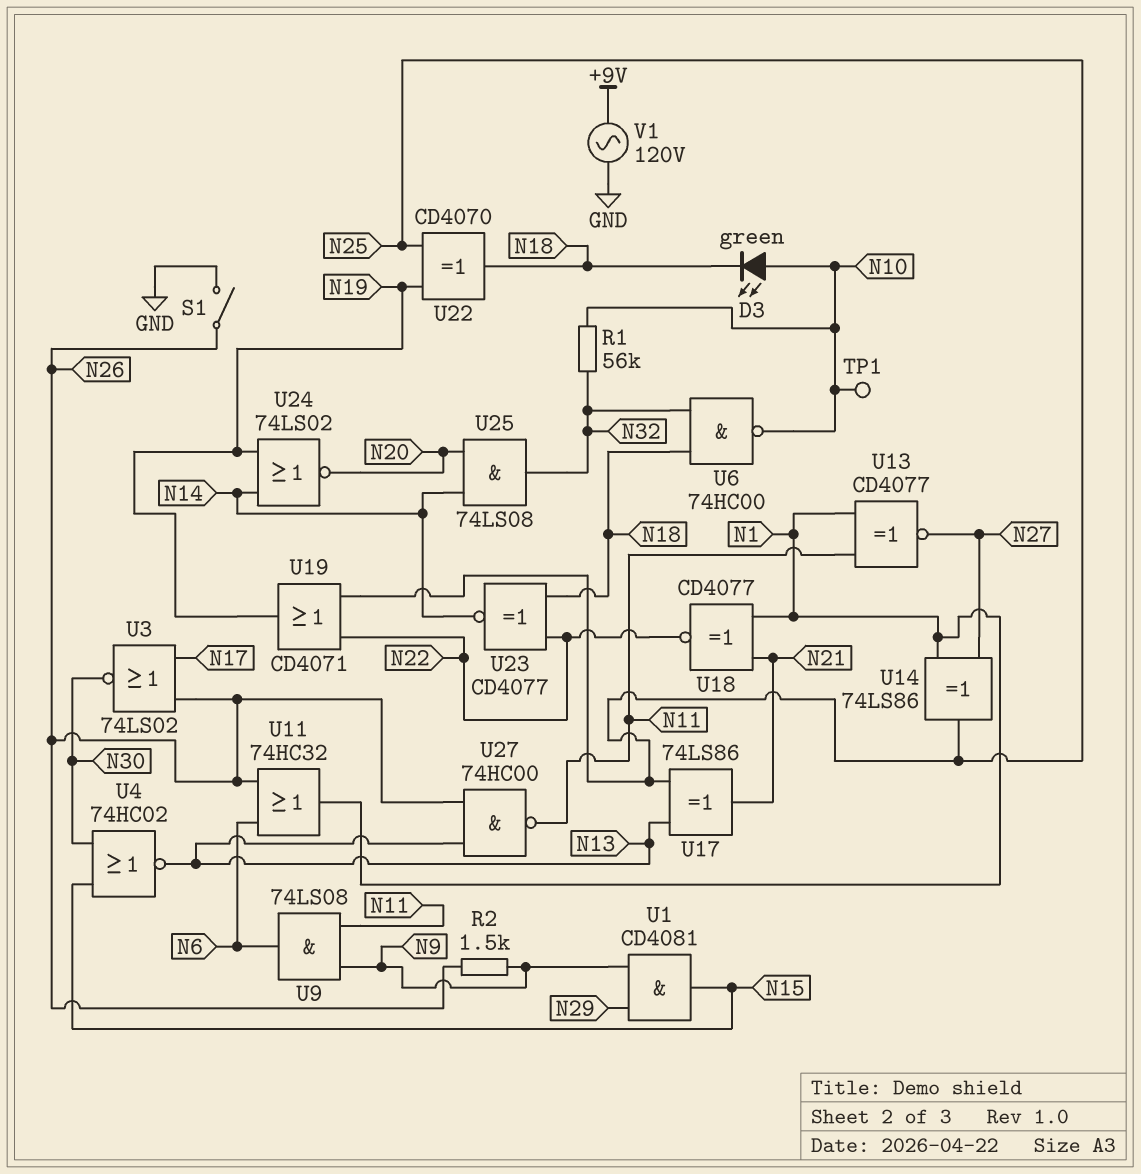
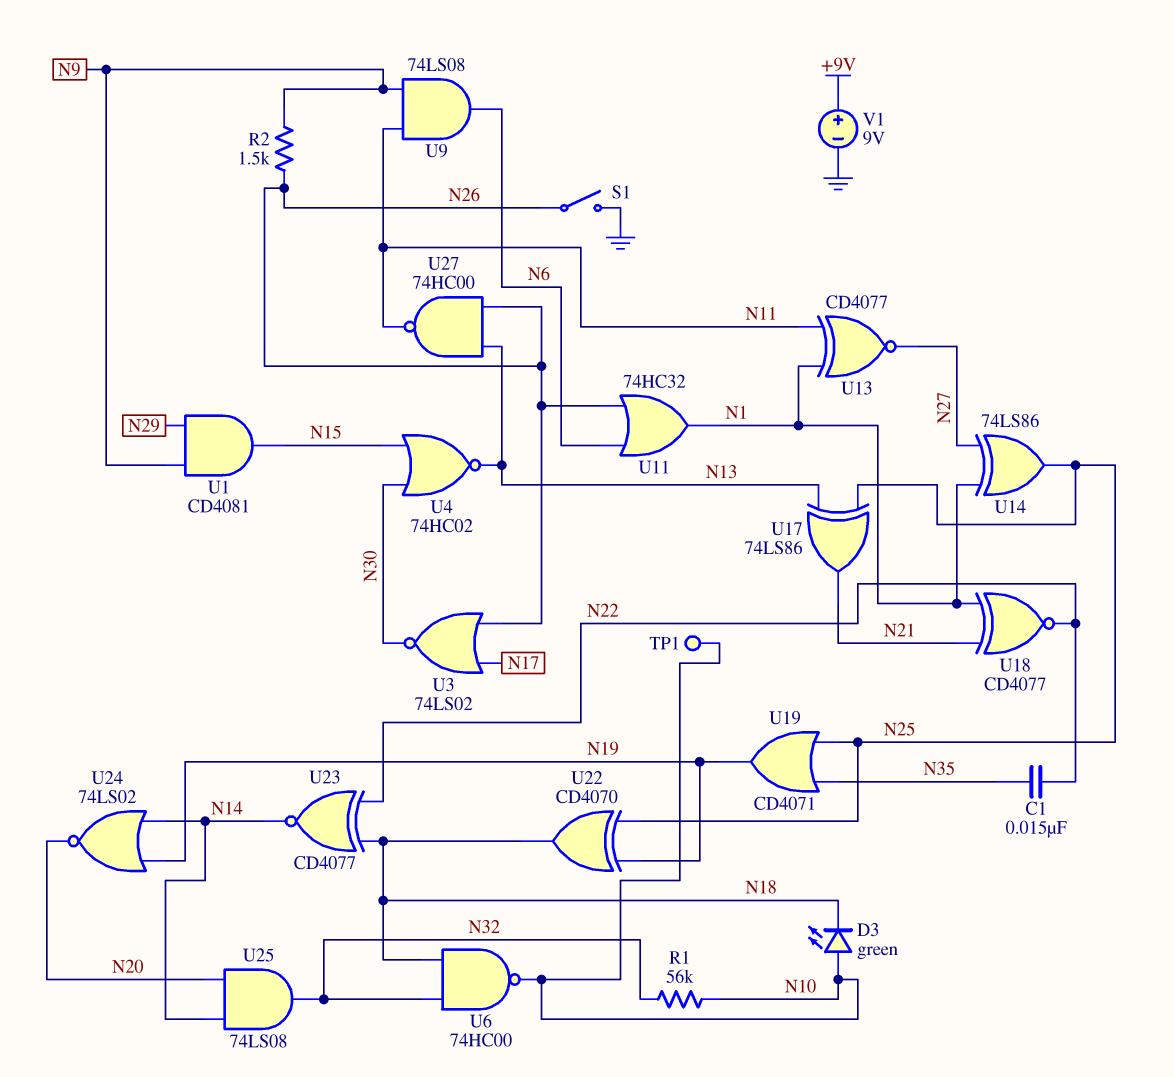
C1: none -> 15nF (N22, N35)
U19: OR CD4071 (in N22, in N25, out N19) -> OR CD4071 (in N25, in N35, out N19)
V1: AC 120V (+9V, GND) -> 9V (plus +9V, minus GND)

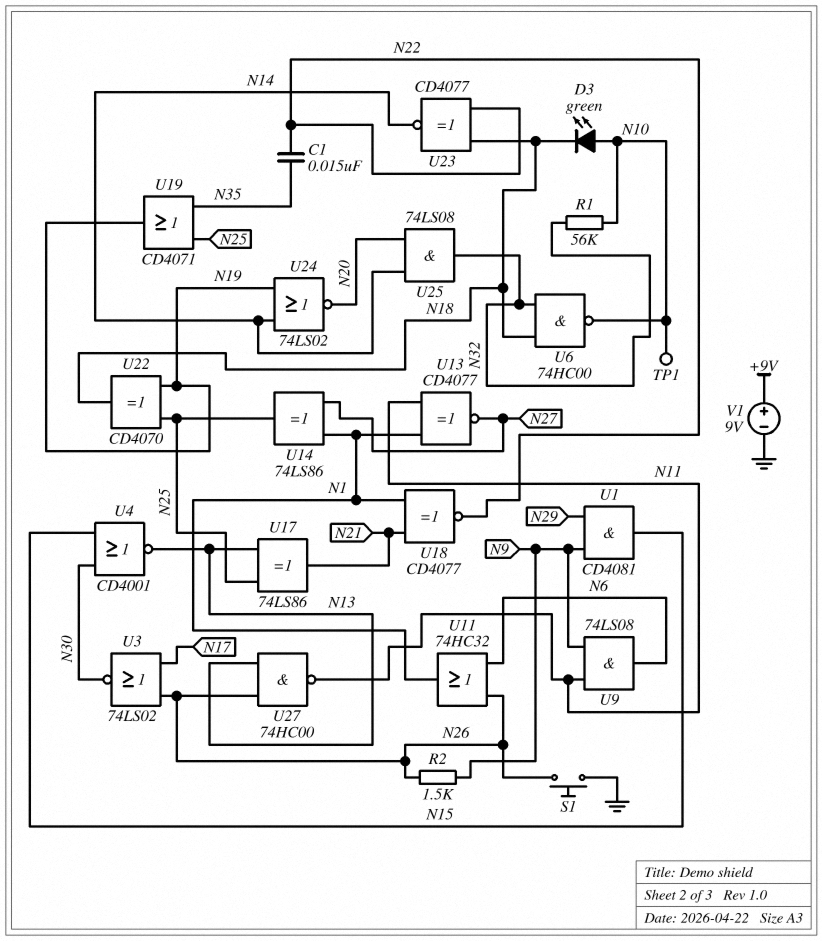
S1: switch (GND, N26) -> button (GND, N26)
U4: NOR 74HC02 (in N15, in N30, out N13) -> NOR CD4001 (in N15, in N30, out N13)

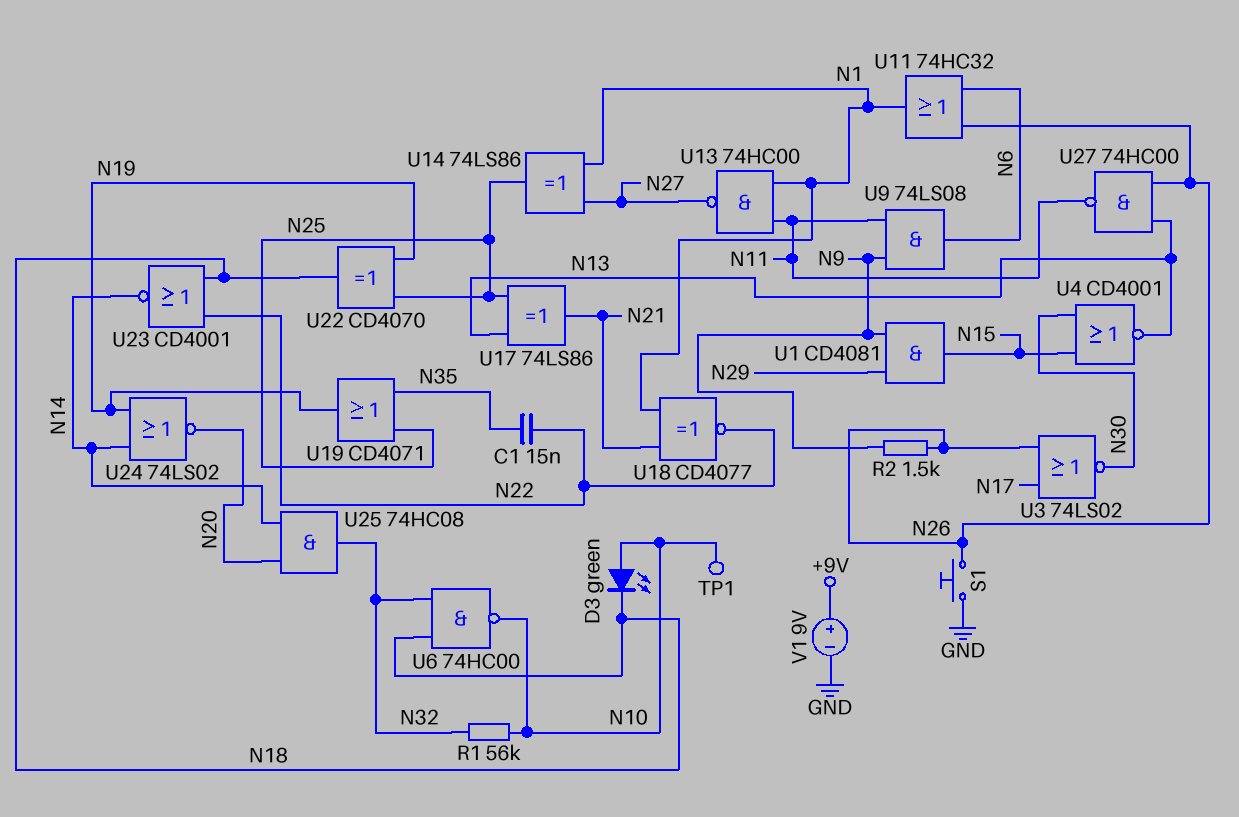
U13: XNOR CD4077 (in N1, in N11, out N27) -> NAND 74HC00 (in N1, in N11, out N27)
U23: XNOR CD4077 (in N18, in N22, out N14) -> NOR CD4001 (in N18, in N22, out N14)
U25: AND 74LS08 (in N14, in N20, out N32) -> AND 74HC08 (in N14, in N20, out N32)

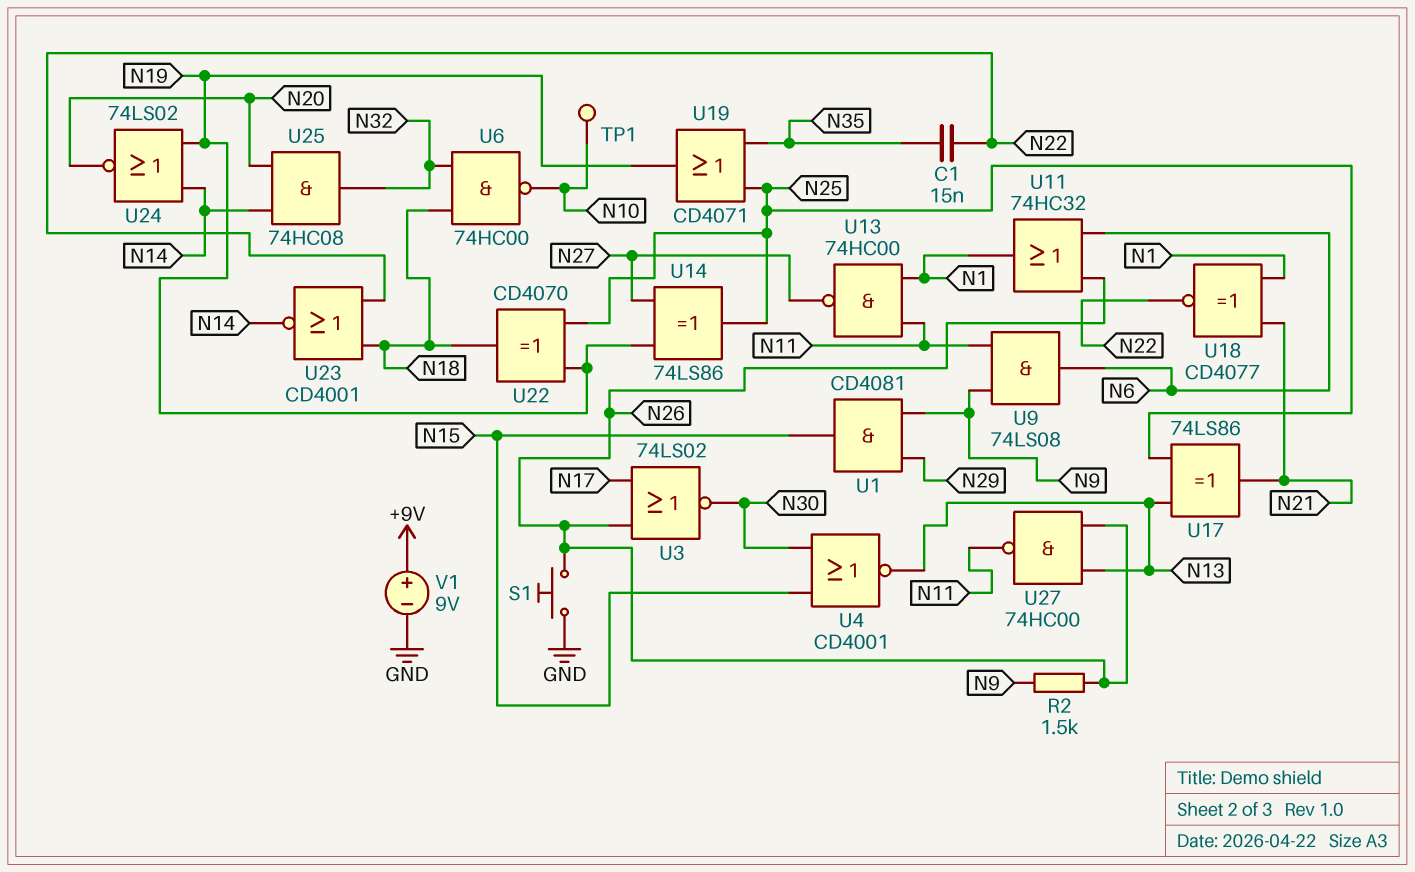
D3: LED green (A N10, K N18) -> none
R1: 56k (N10, N32) -> none
U14: XOR 74LS86 (in N1, in N27, out N25) -> XOR 74LS86 (in N19, in N27, out N25)

